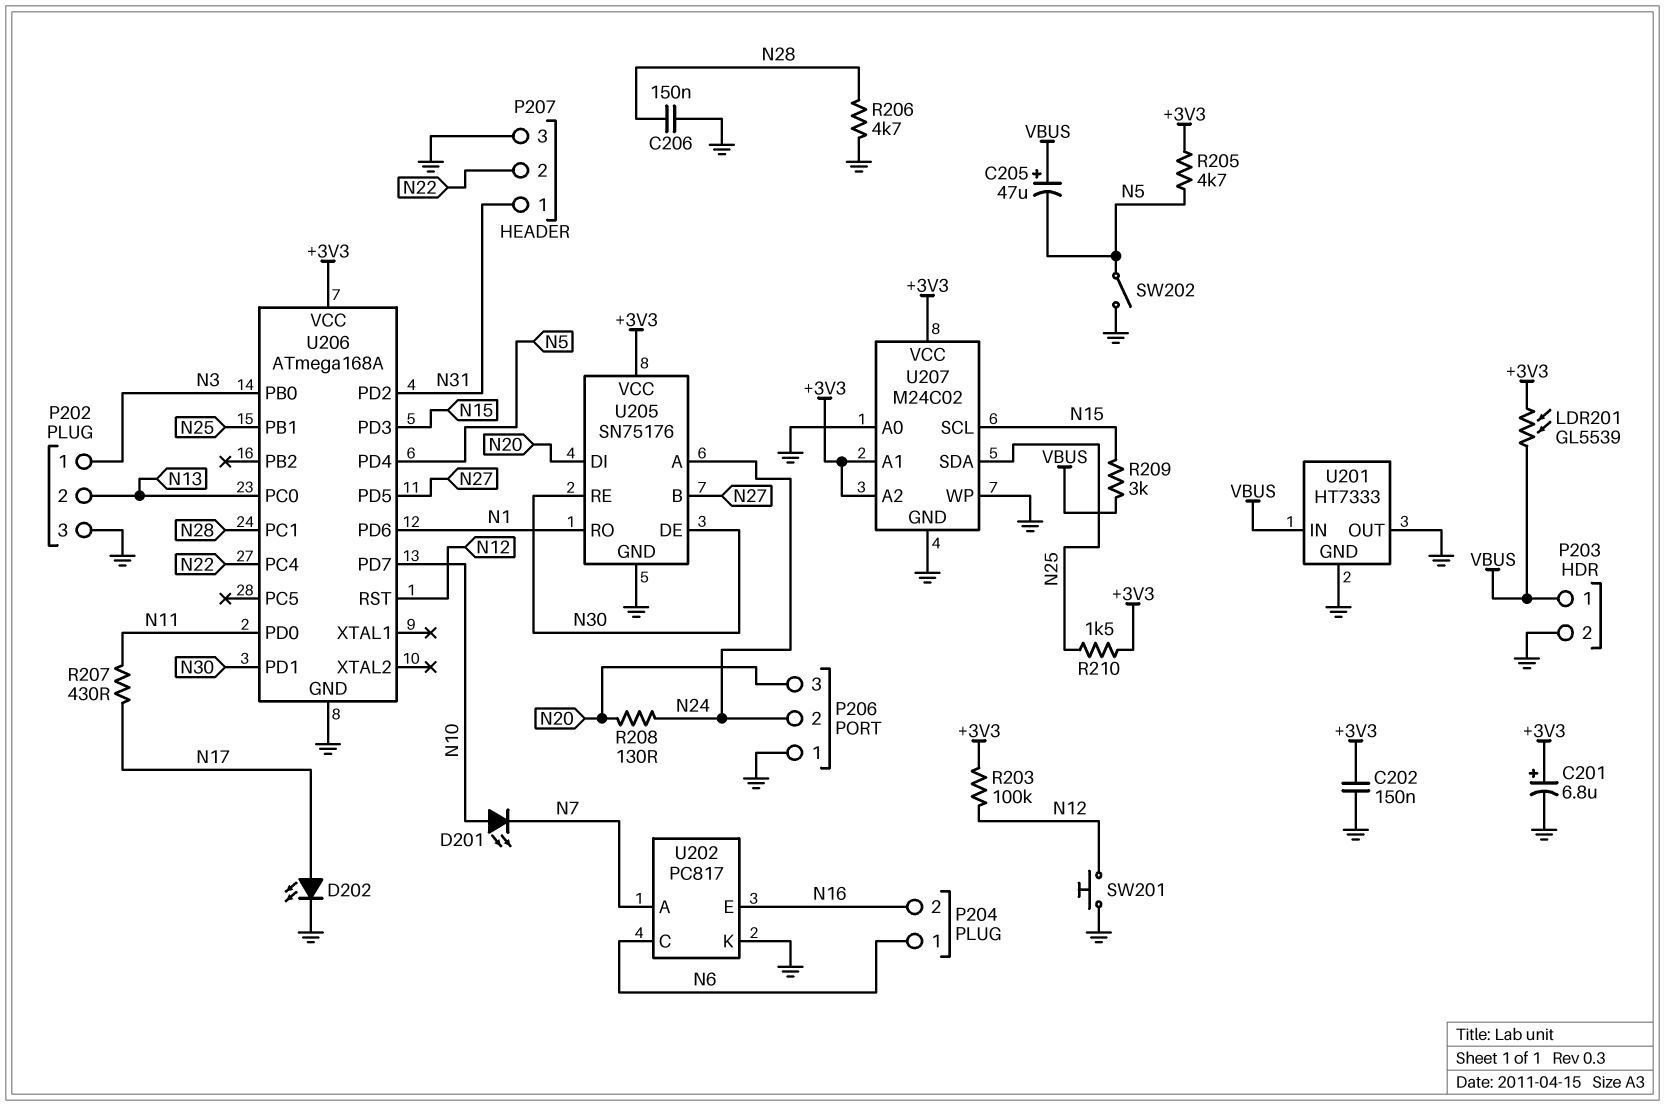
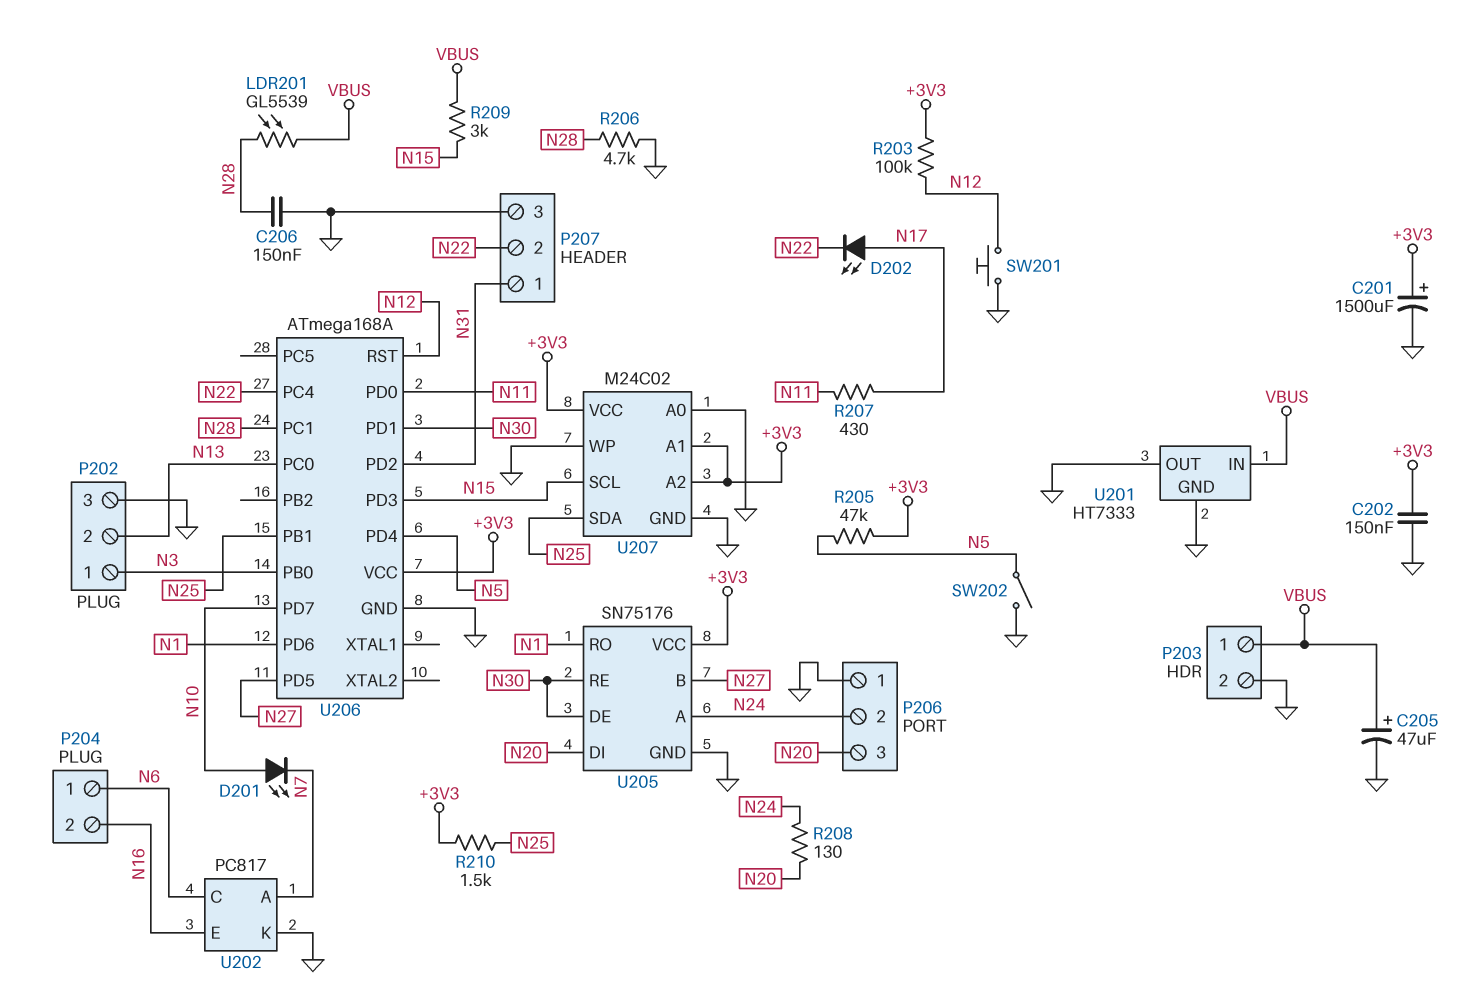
C201: 6.8uF (plus +3V3, minus GND) -> 1500uF (plus +3V3, minus GND)
C205: 47uF (plus VBUS, minus N5) -> 47uF (plus VBUS, minus GND)
D202: LED (A N17, K GND) -> LED (A N17, K N22)
LDR201: GL5539 (+3V3, VBUS) -> GL5539 (N28, VBUS)
R205: 4.7k (+3V3, N5) -> 47k (+3V3, N5)

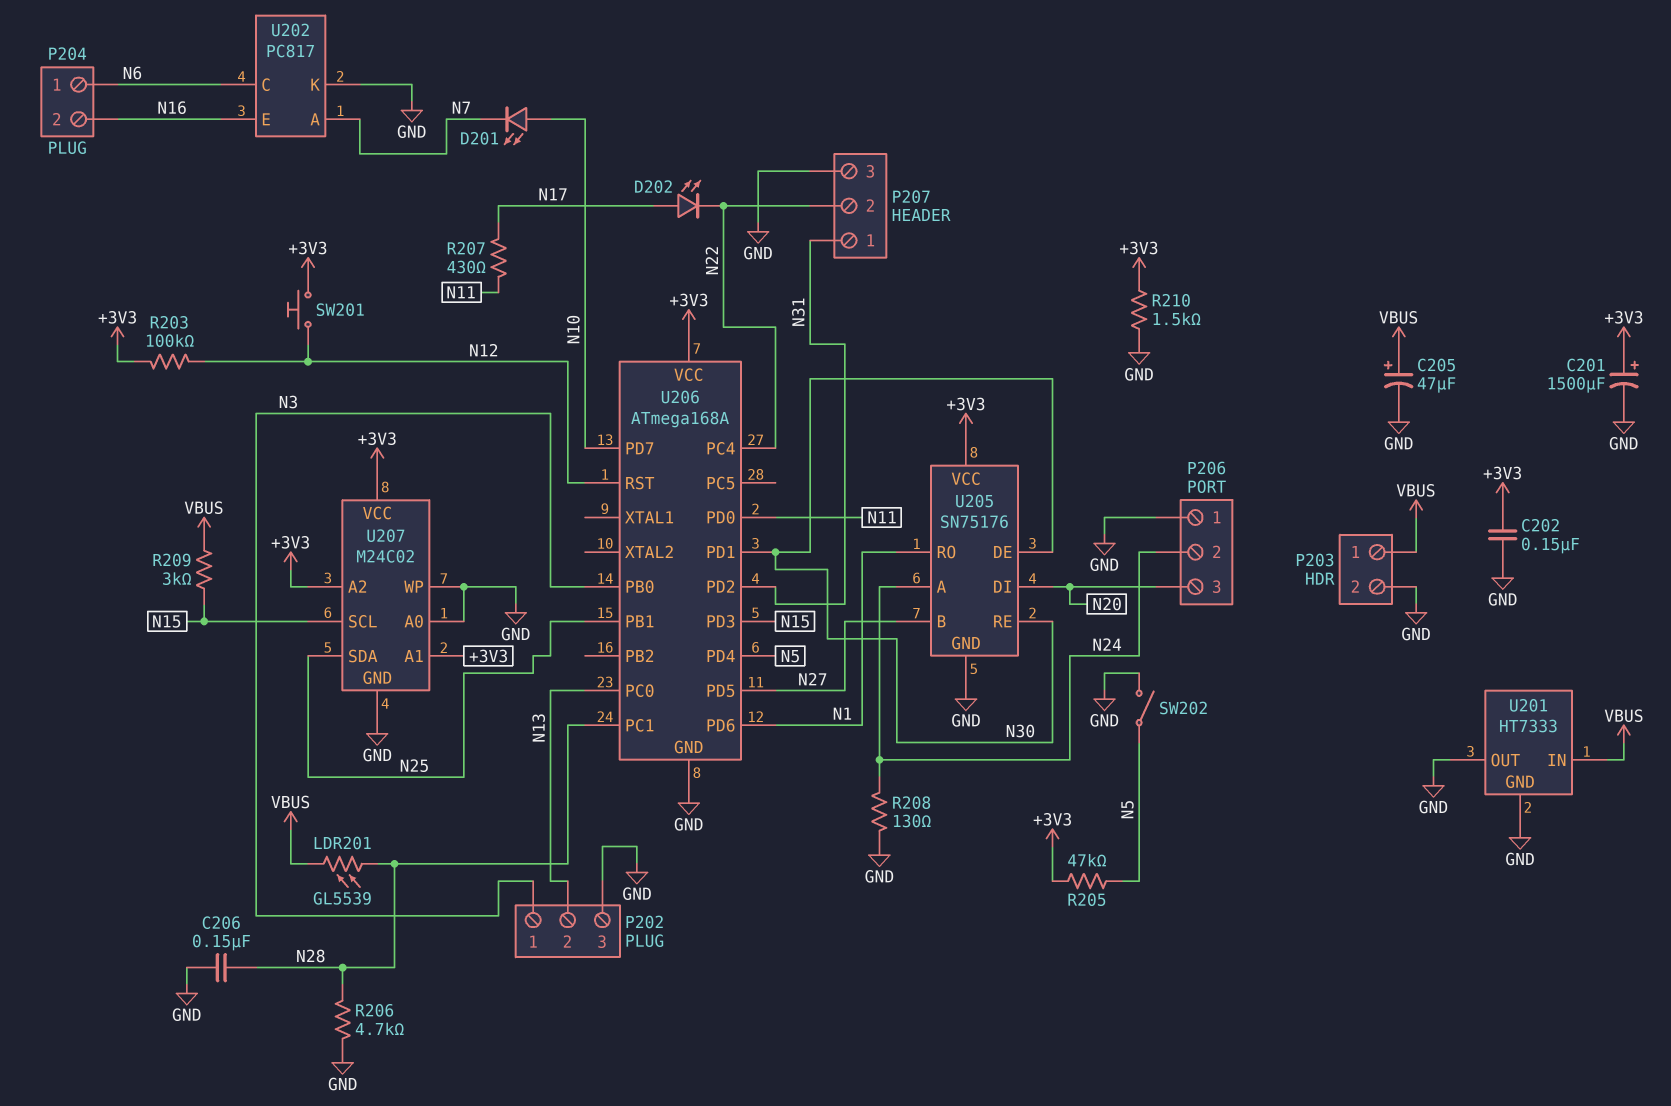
R208: 130 (N20, N24) -> 130 (GND, N24)
R210: 1.5k (+3V3, N25) -> 1.5k (+3V3, GND)
SW201: button (GND, N12) -> button (+3V3, N12)

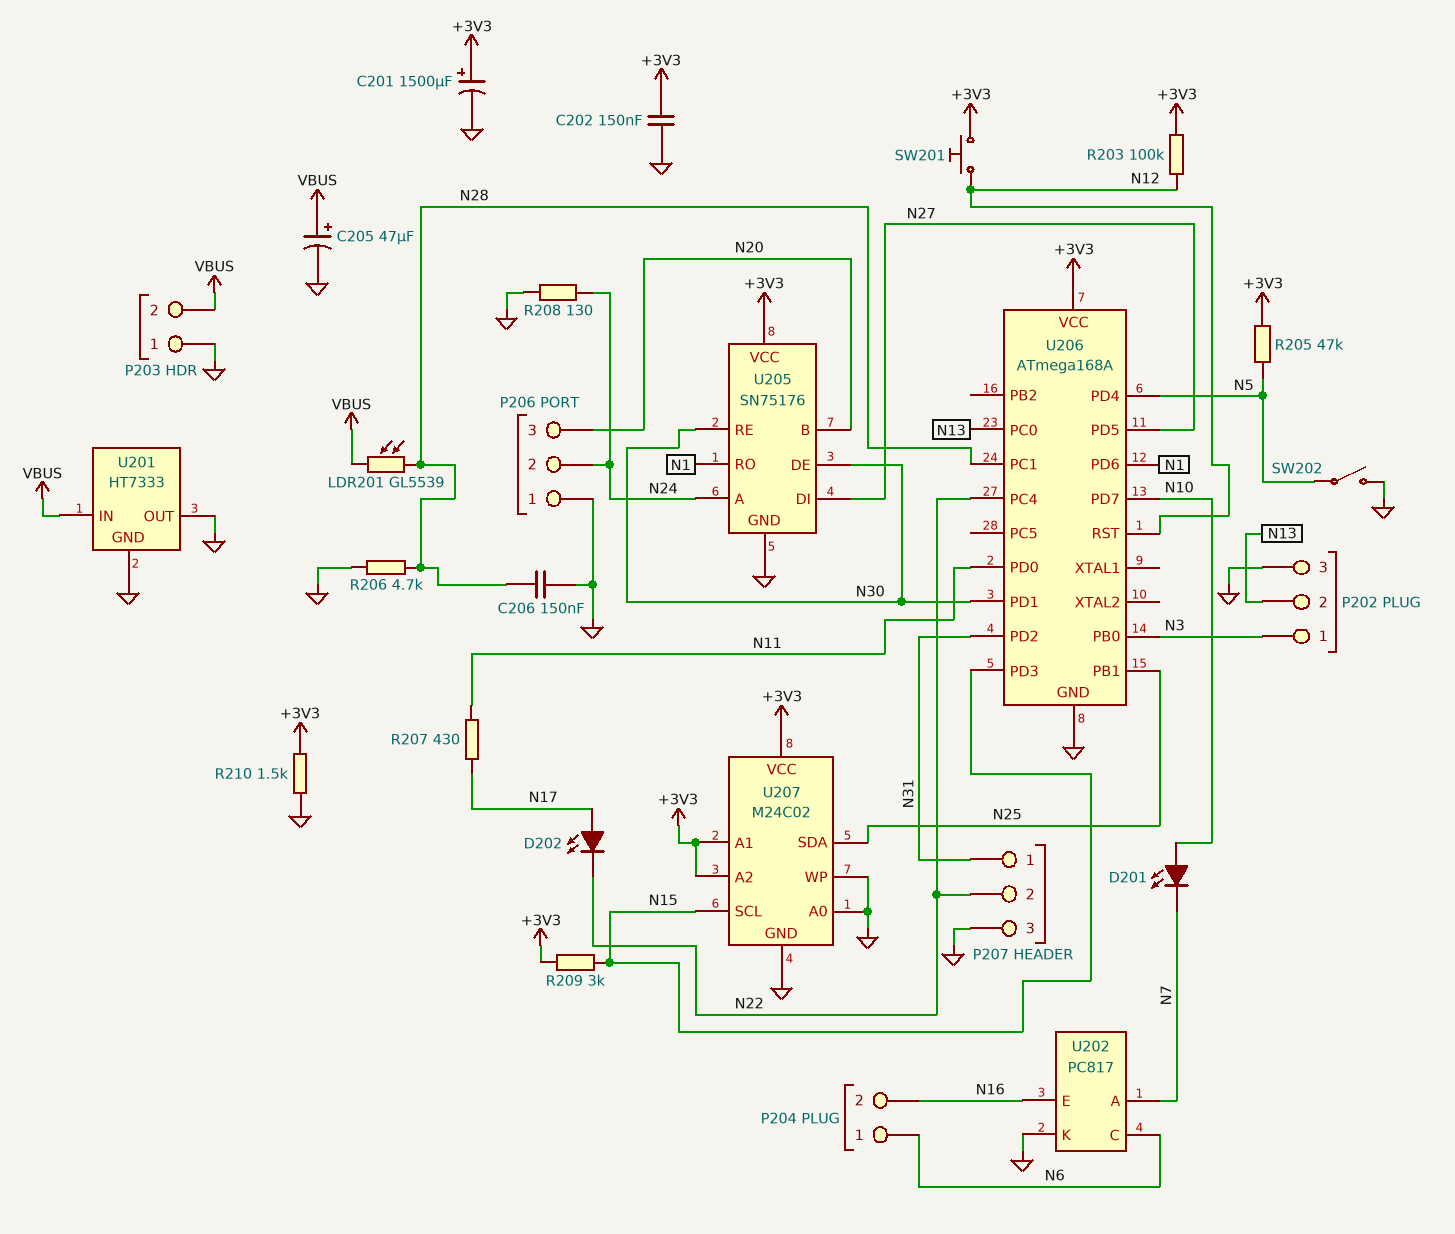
P203 pin 1: VBUS -> GND
P203 pin 2: GND -> VBUS
R209: 3k (N15, VBUS) -> 3k (+3V3, N15)
U205 pin B: N27 -> N20
U205 pin DI: N20 -> N27

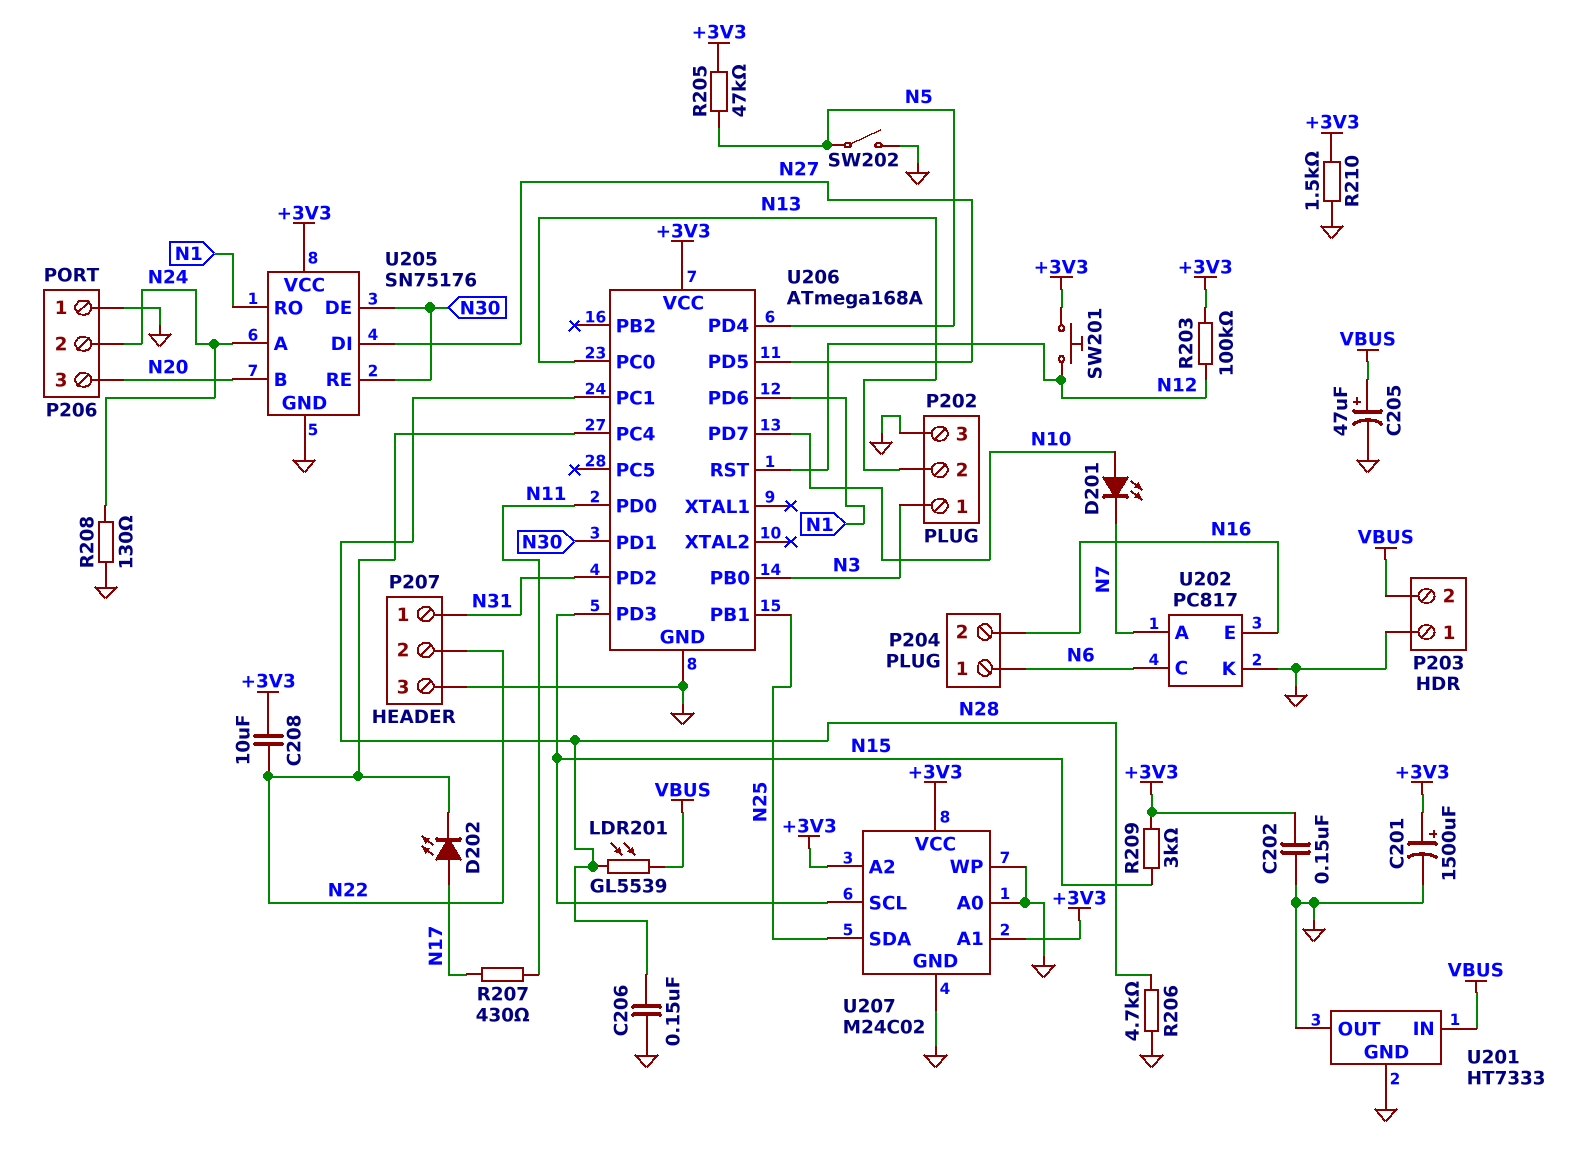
C208: none -> 10uF (+3V3, N22)

